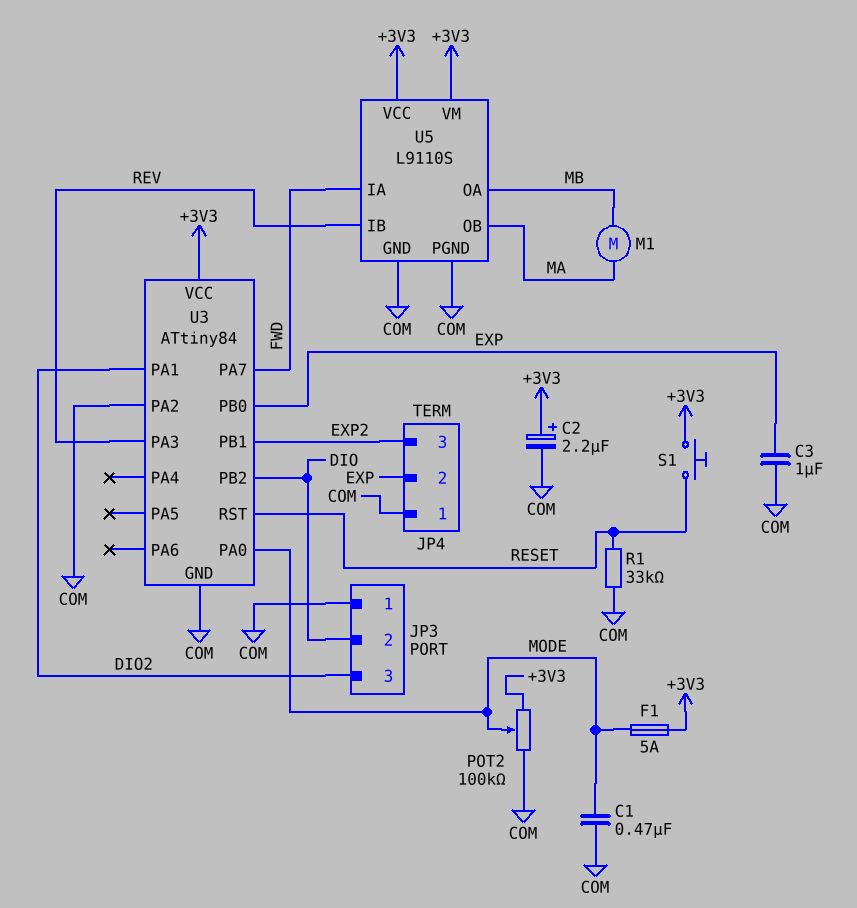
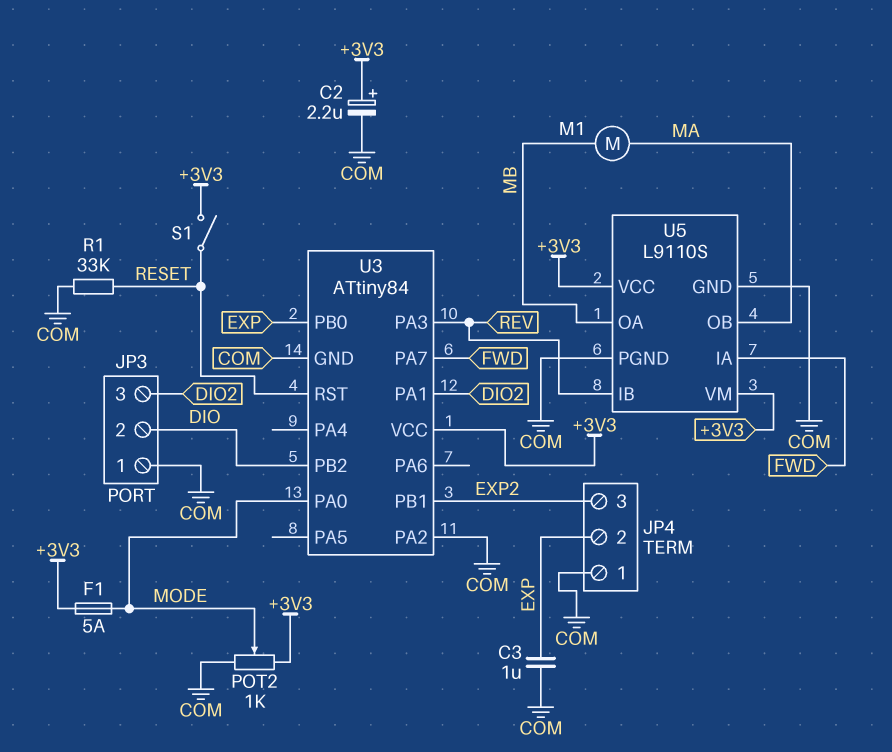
C1: 470nF (COM, MODE) -> none
POT2: 100k (+3V3, COM, wiper MODE) -> 1k (+3V3, COM, wiper MODE)
S1: button (+3V3, RESET) -> switch (+3V3, RESET)

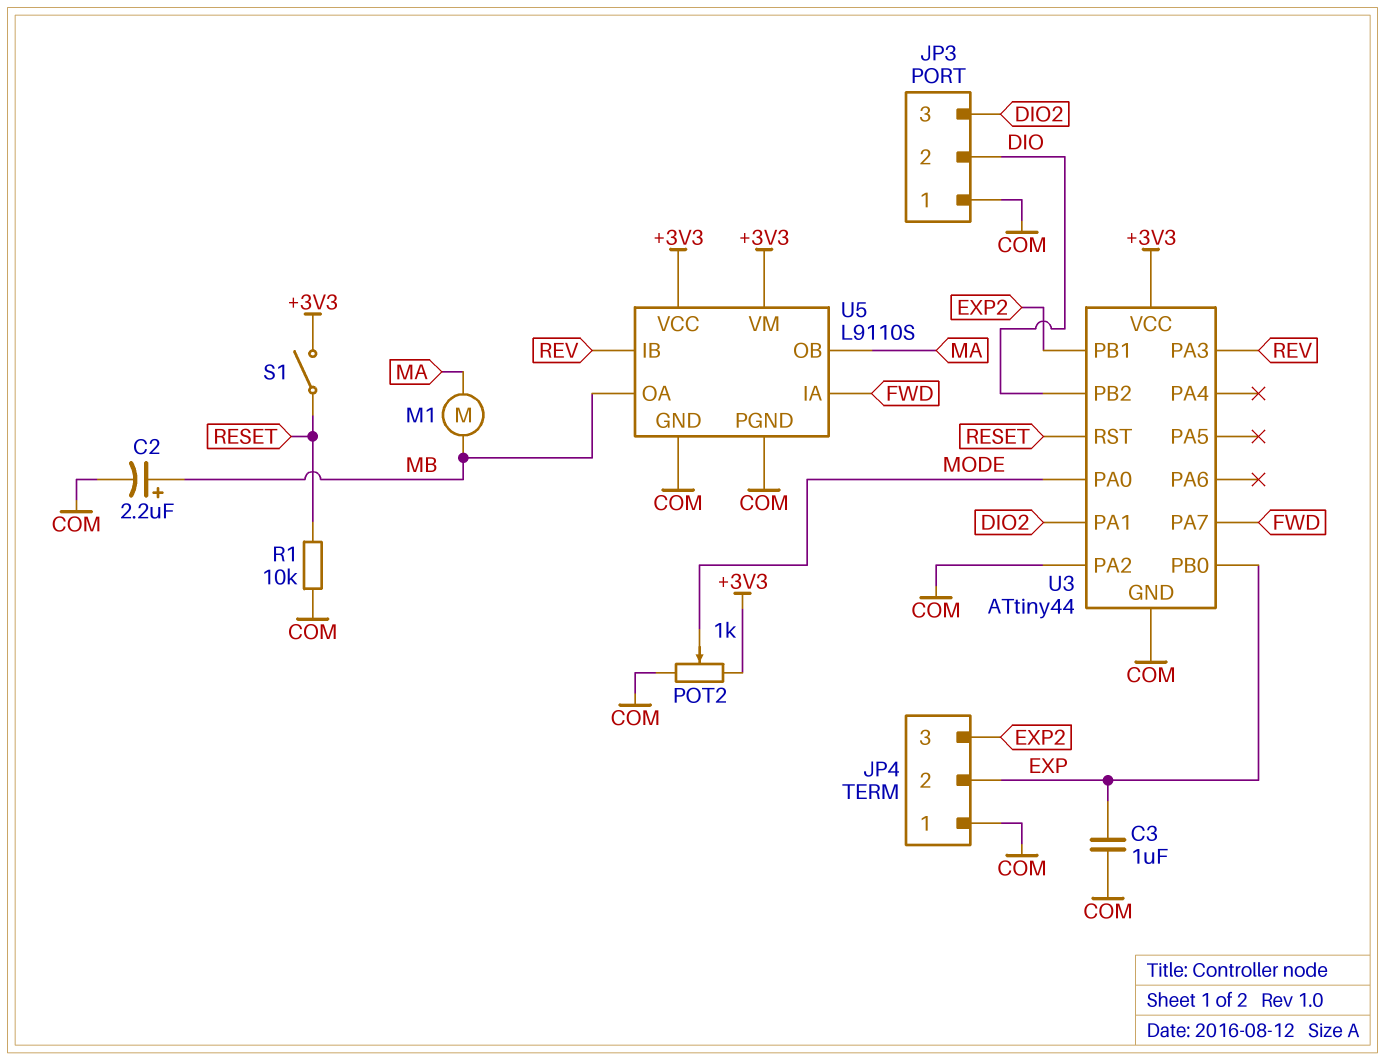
C2: 2.2uF (plus +3V3, minus COM) -> 2.2uF (plus MB, minus COM)
F1: 5A (+3V3, MODE) -> none
R1: 33k (COM, RESET) -> 10k (COM, RESET)
U3: ATtiny84 -> ATtiny44

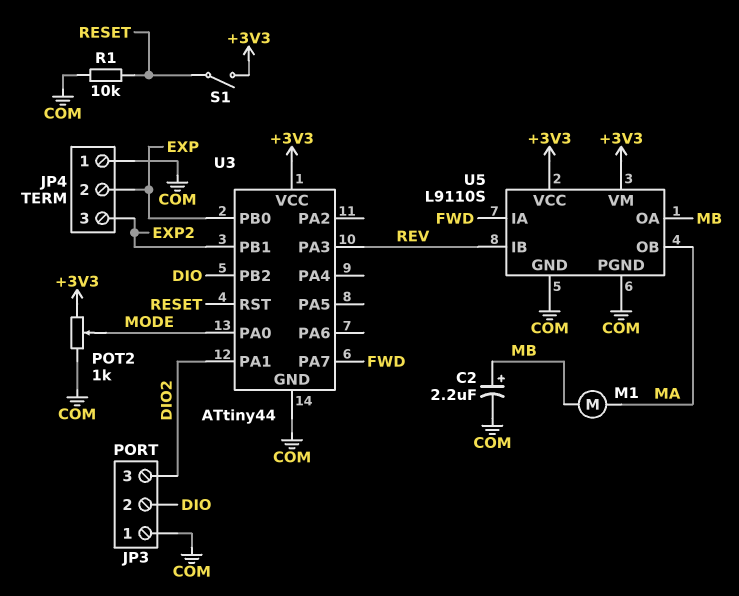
C3: 1uF (COM, EXP) -> none
U3 pin PA2: COM -> none

